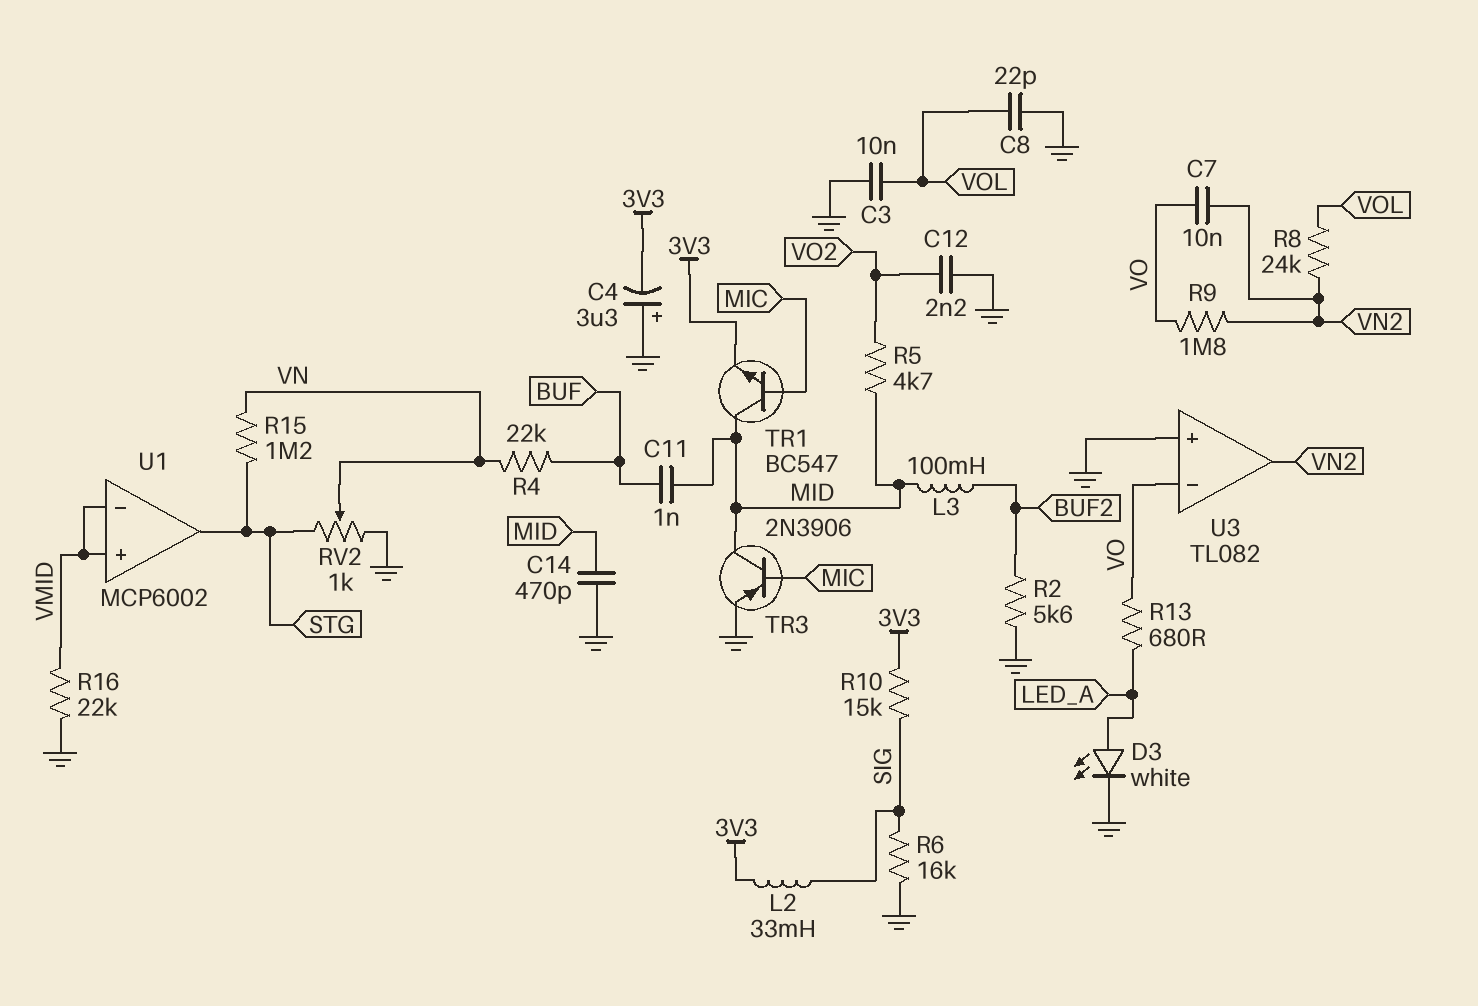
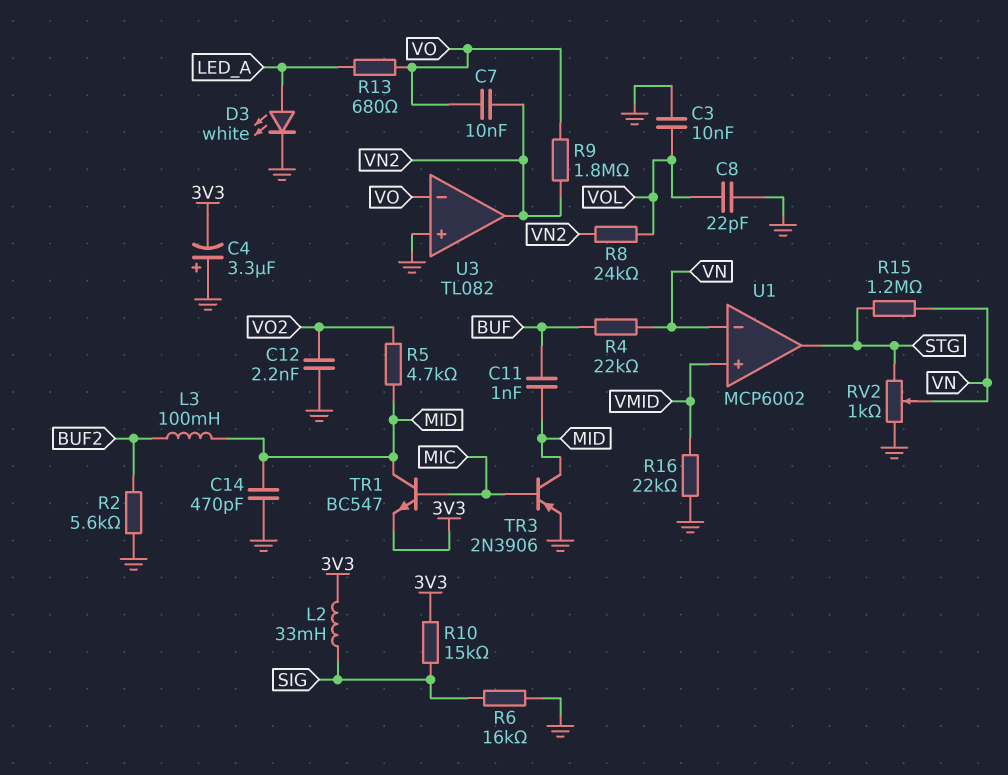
U1 pin in-: VMID -> VN

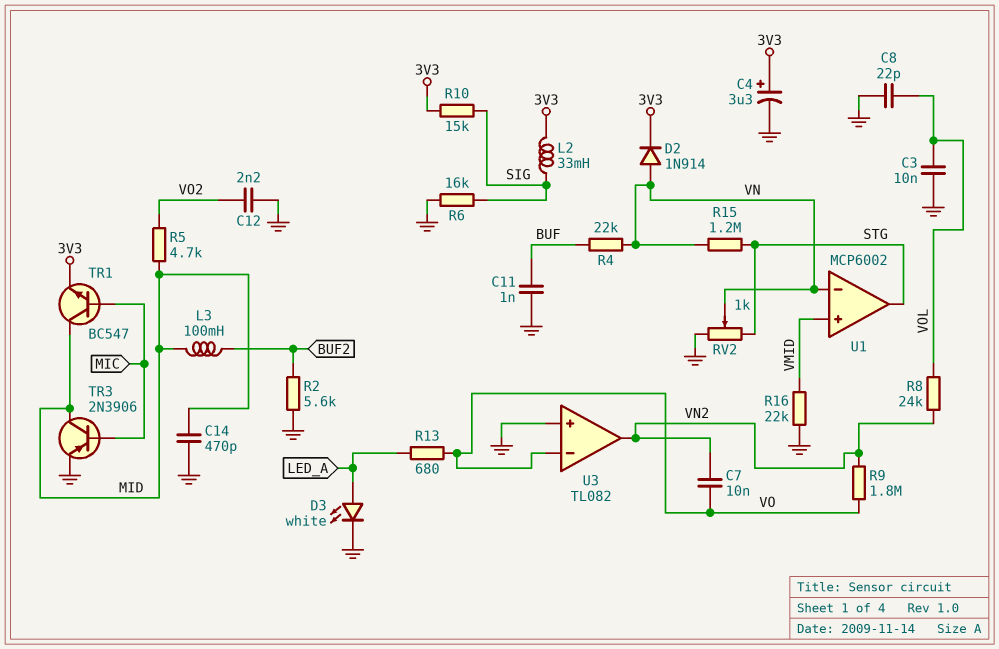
C4: 3.3uF (plus GND, minus 3V3) -> 3.3uF (plus 3V3, minus GND)
C11: 1nF (BUF, MID) -> 1nF (BUF, GND)
D2: none -> diode 1N914 (A VN, K 3V3)

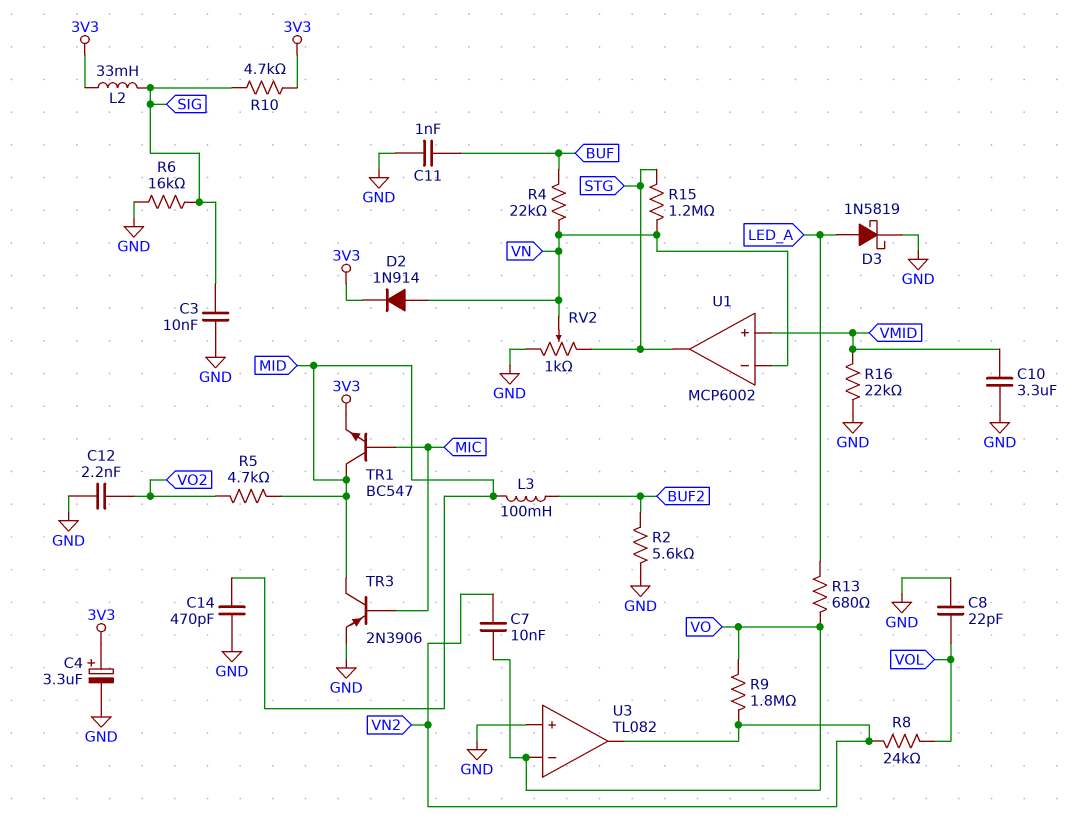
C3: 10nF (GND, VOL) -> 10nF (GND, SIG)
C10: none -> 3.3uF (GND, VMID)
D3: LED white (A LED_A, K GND) -> schottky 1N5819 (A LED_A, K GND)
R10: 15k (3V3, SIG) -> 4.7k (3V3, SIG)

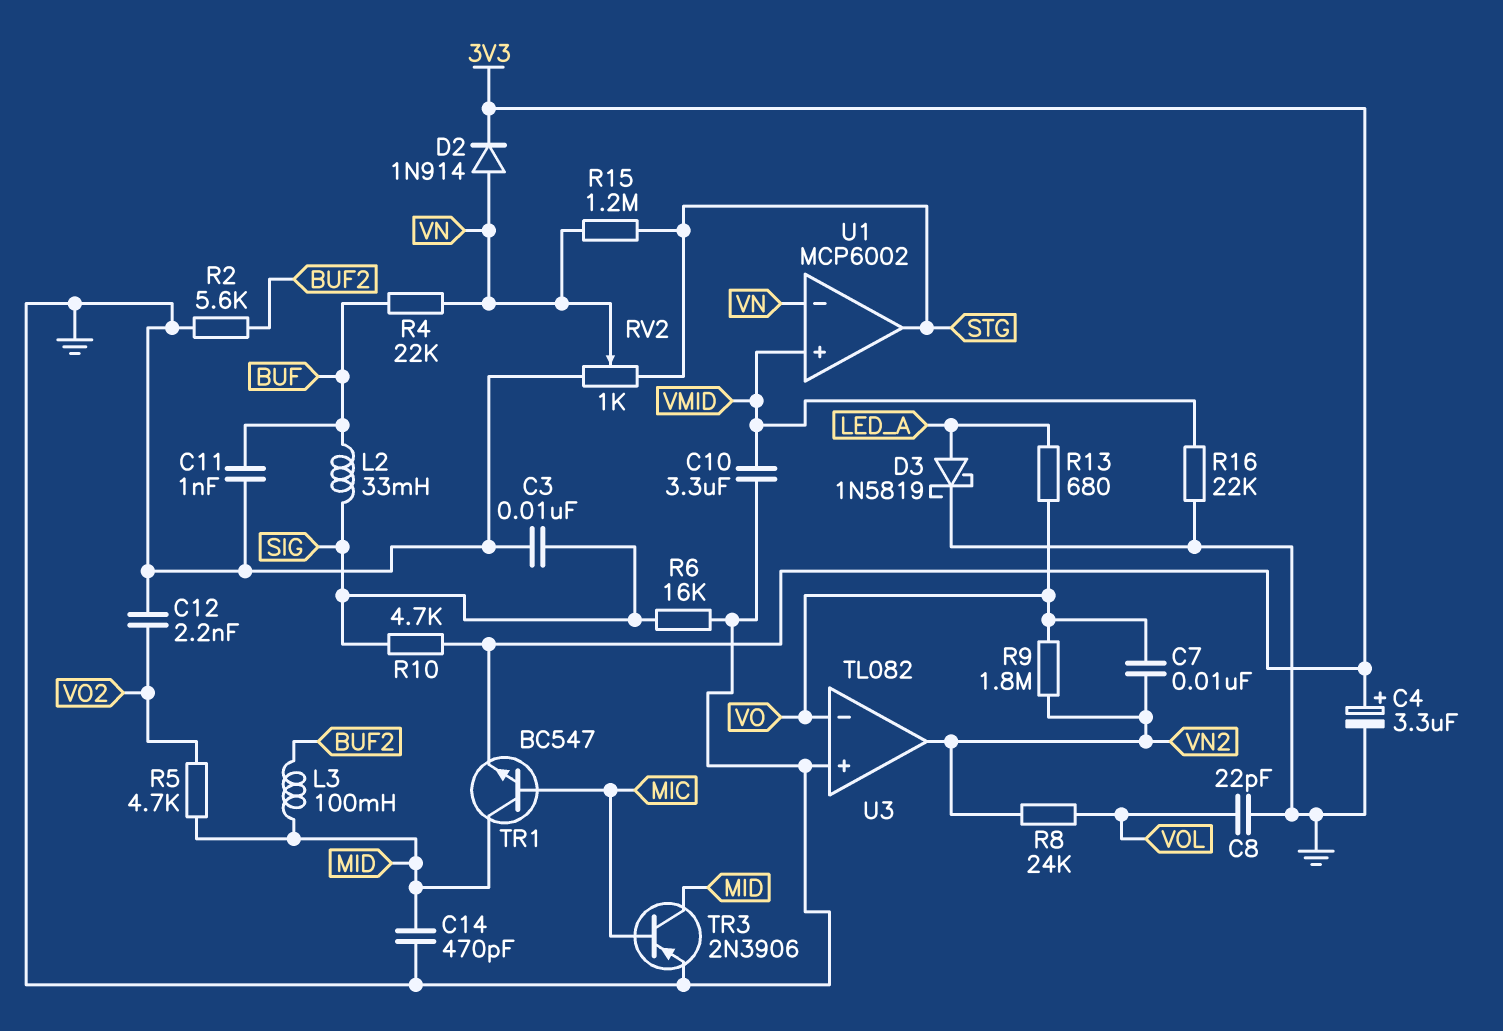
L2: 33mH (3V3, SIG) -> 33mH (BUF, SIG)

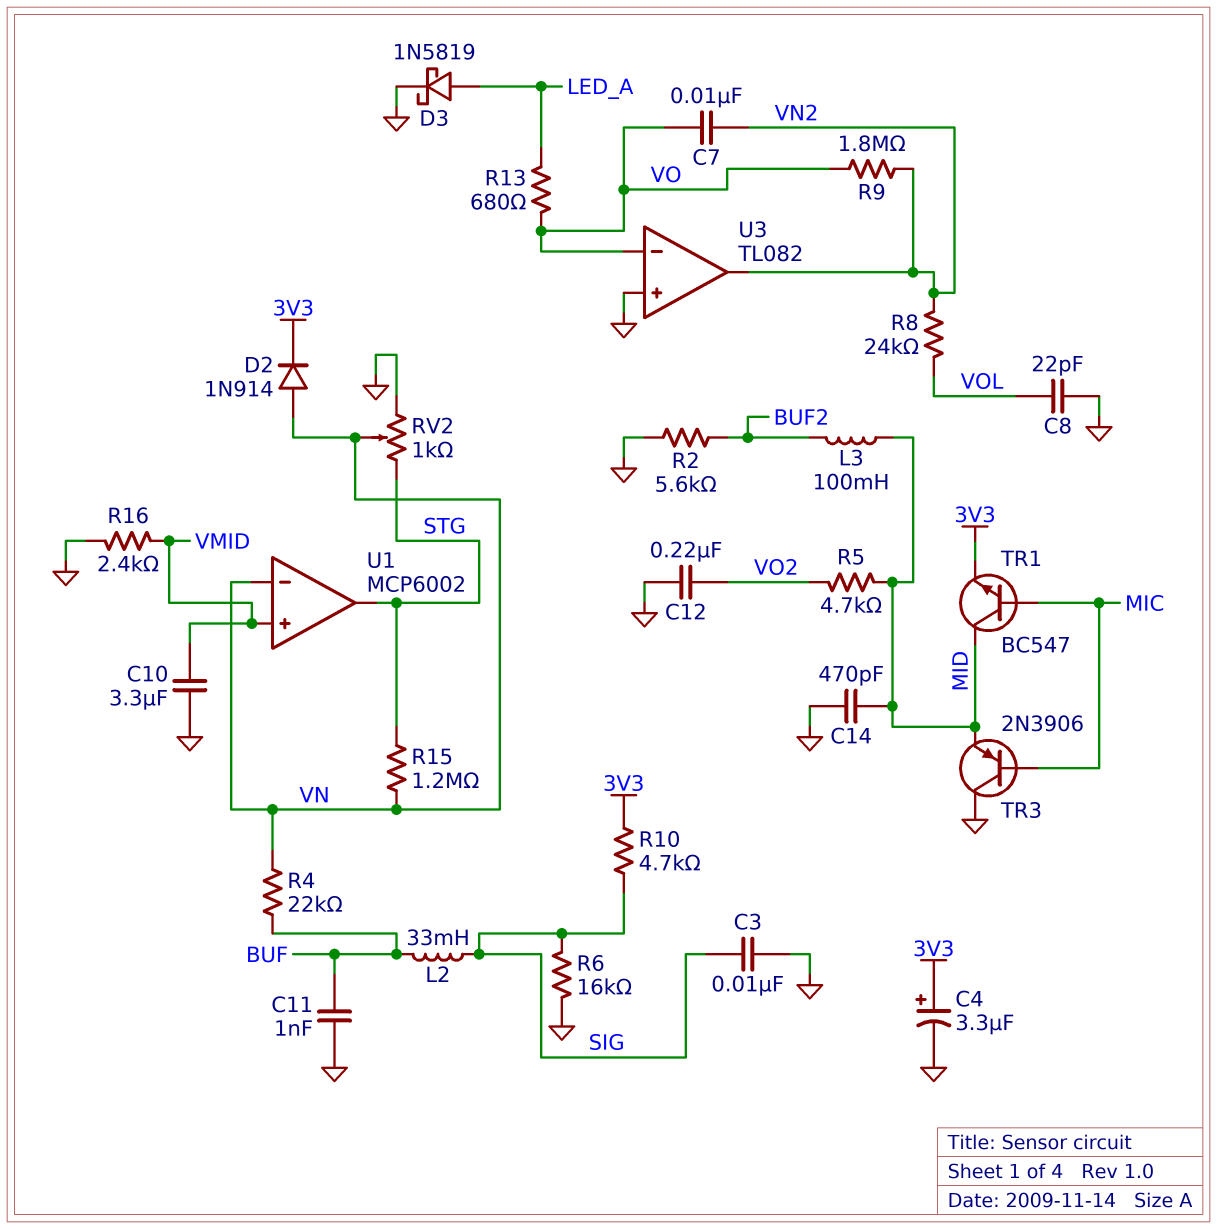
C12: 2.2nF (GND, VO2) -> 220nF (GND, VO2)
R16: 22k (GND, VMID) -> 2.4k (GND, VMID)
TR3: PNP 2N3906 (B MIC, C MID, E GND) -> PNP 2N3906 (B MIC, C GND, E MID)

